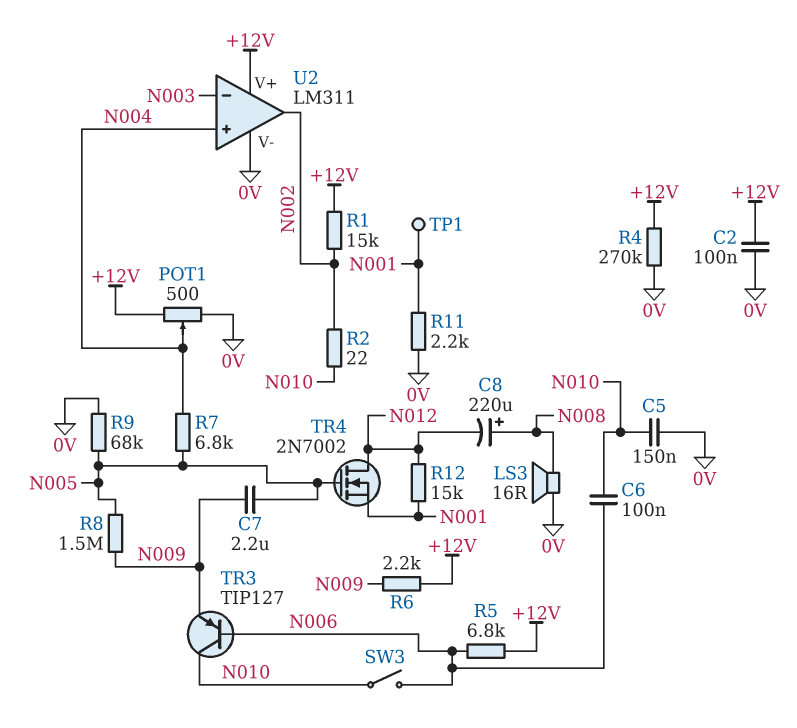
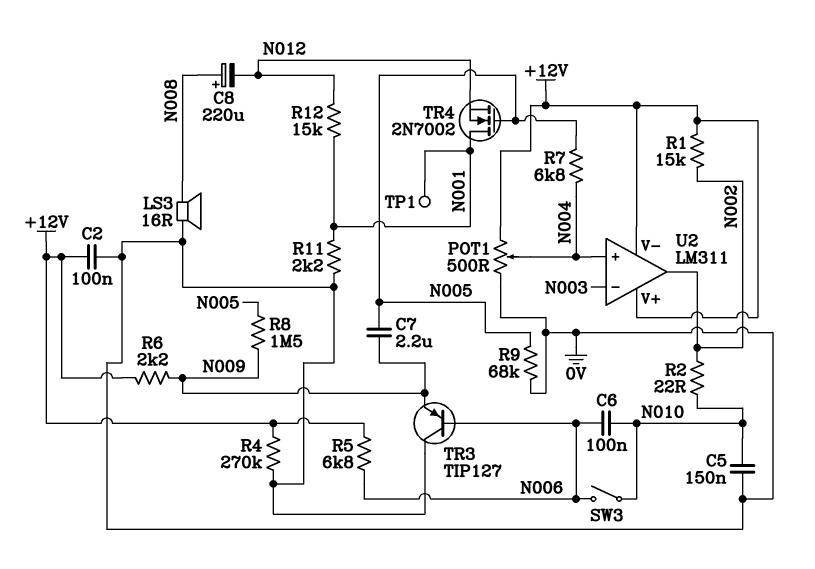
TR3: PNP TIP127 (B N006, C N010, E N009) -> PNP TIP127 (B N006, C 0V, E N009)
TR4: NMOS 2N7002 (G N005, D N012, S N001) -> NMOS 2N7002 (G N005, D N001, S N012)
U2 pin V-: 0V -> +12V

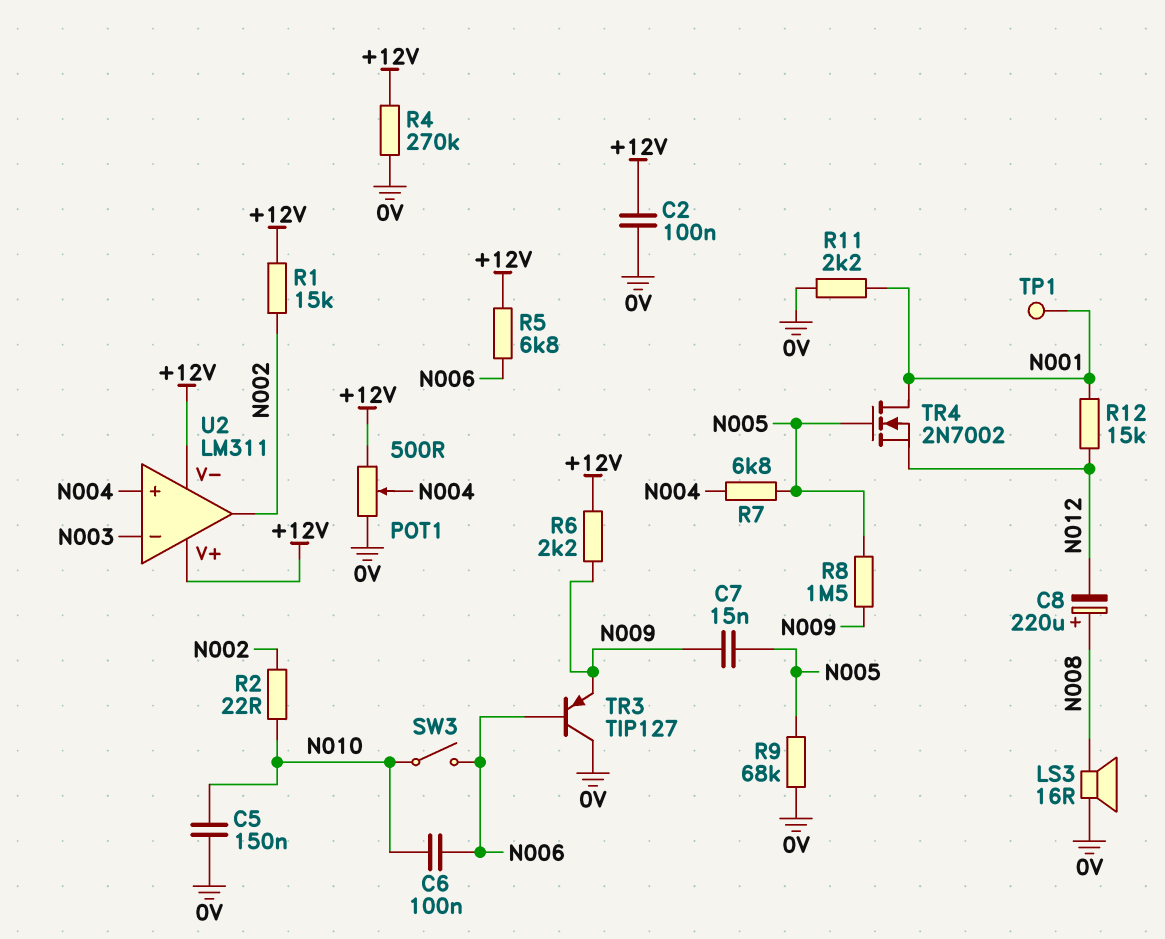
C7: 2.2uF (N005, N009) -> 15nF (N005, N009)

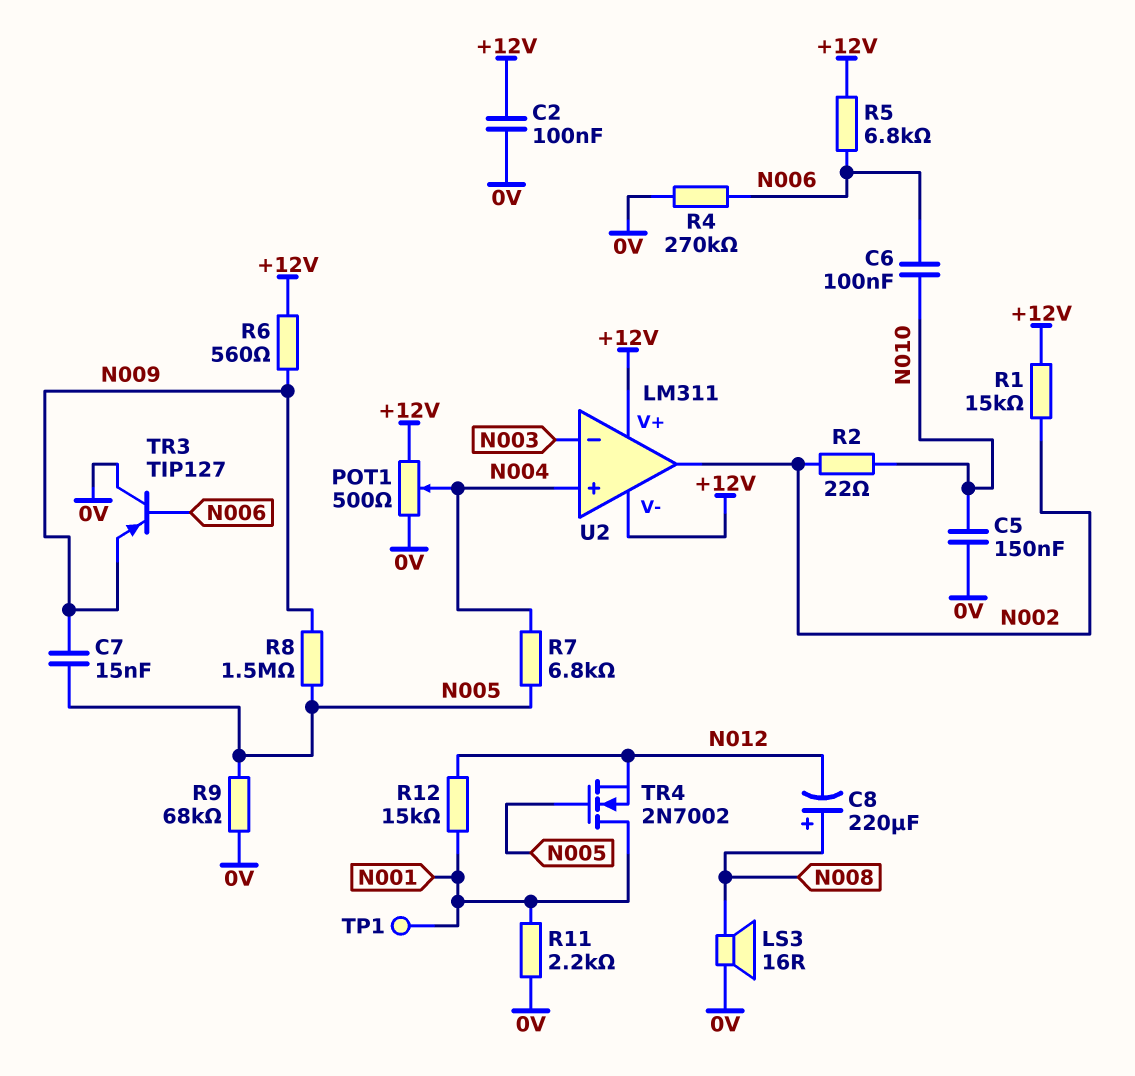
R4: 270k (+12V, 0V) -> 270k (0V, N006)
R6: 2.2k (+12V, N009) -> 560 (+12V, N009)
SW3: switch (N006, N010) -> none

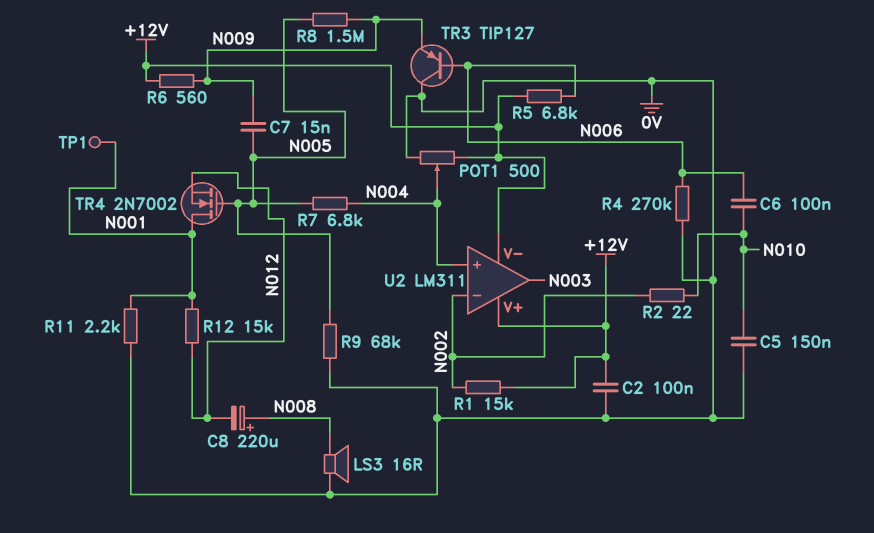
U2 pin in-: N003 -> N002
U2 pin out: N002 -> N003

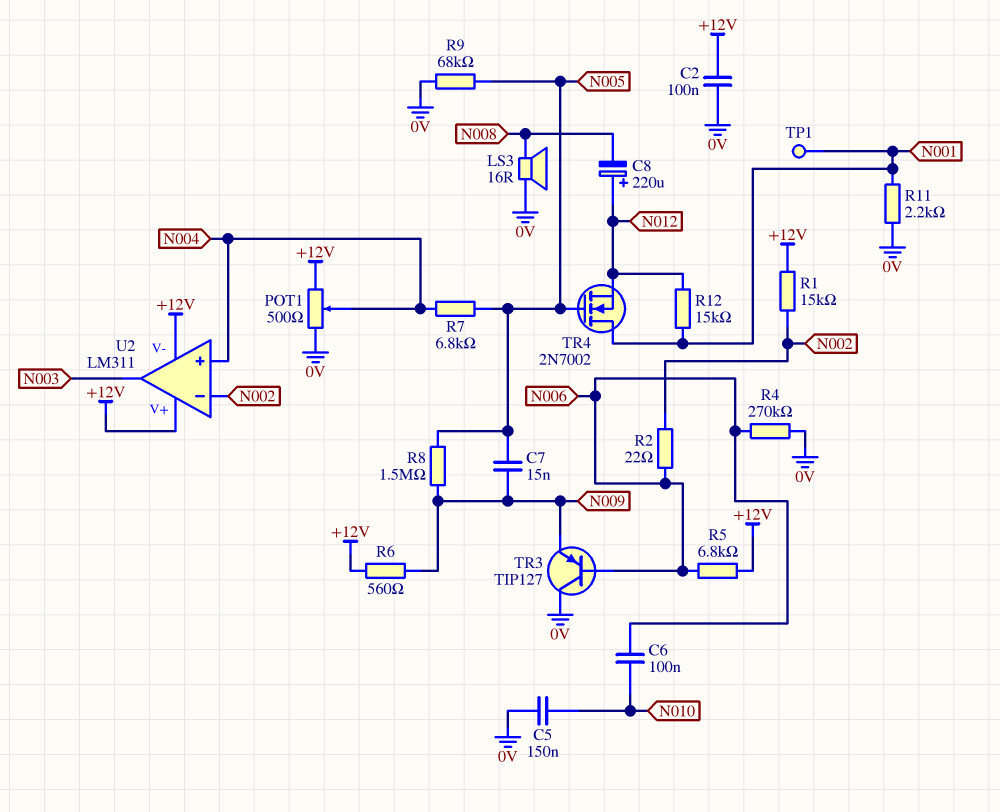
C8: 220uF (plus N008, minus N012) -> 220uF (plus N012, minus N008)
R2: 22 (N002, N010) -> 22 (N002, N006)

